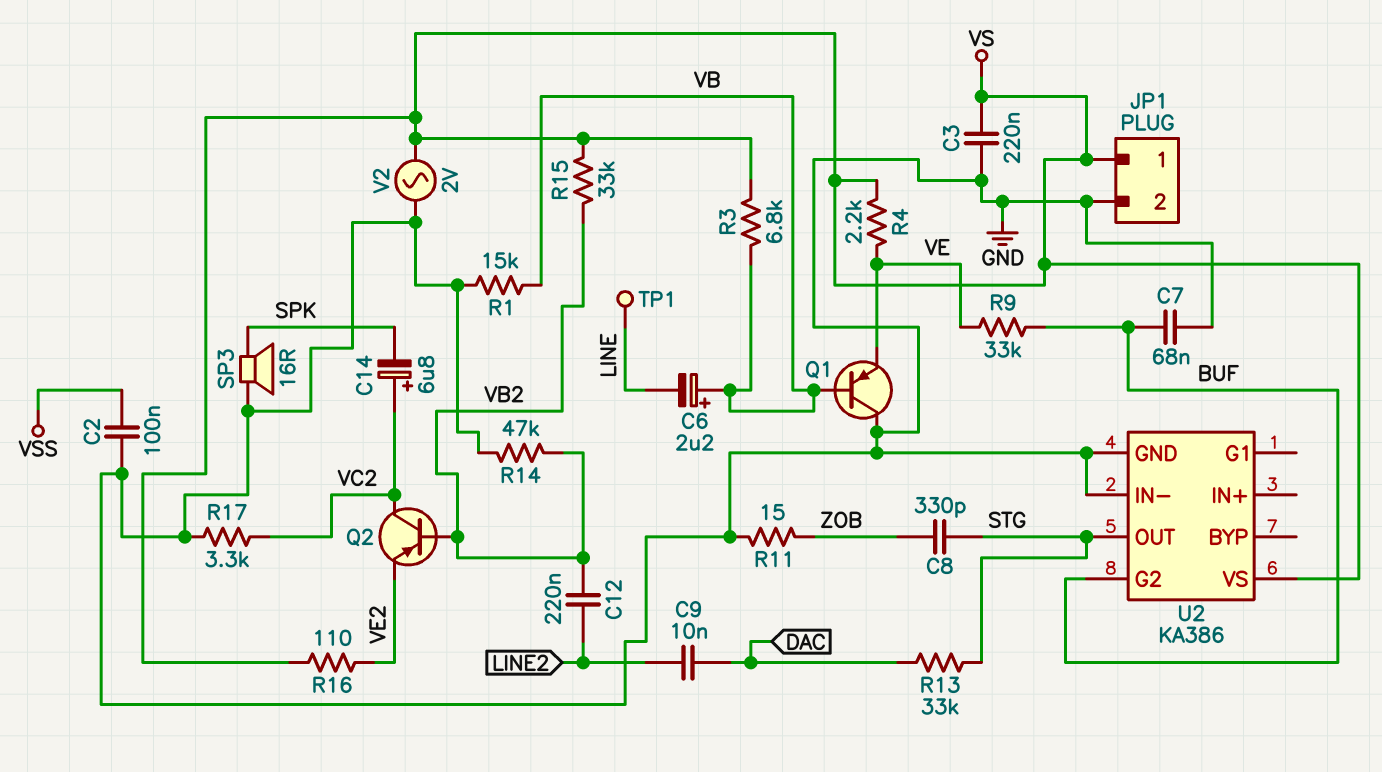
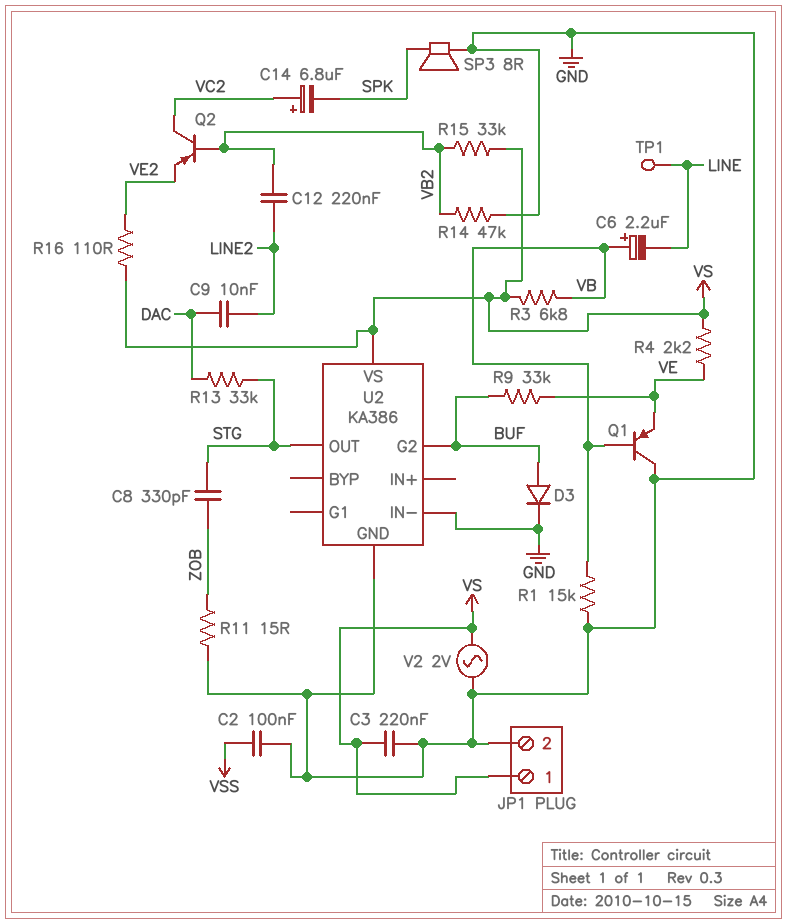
C7: 68nF (BUF, GND) -> none
D3: none -> diode (A BUF, K GND)
R17: 3.3k (GND, VC2) -> none
SP3: speaker 16R (GND, SPK) -> speaker 8R (GND, SPK)

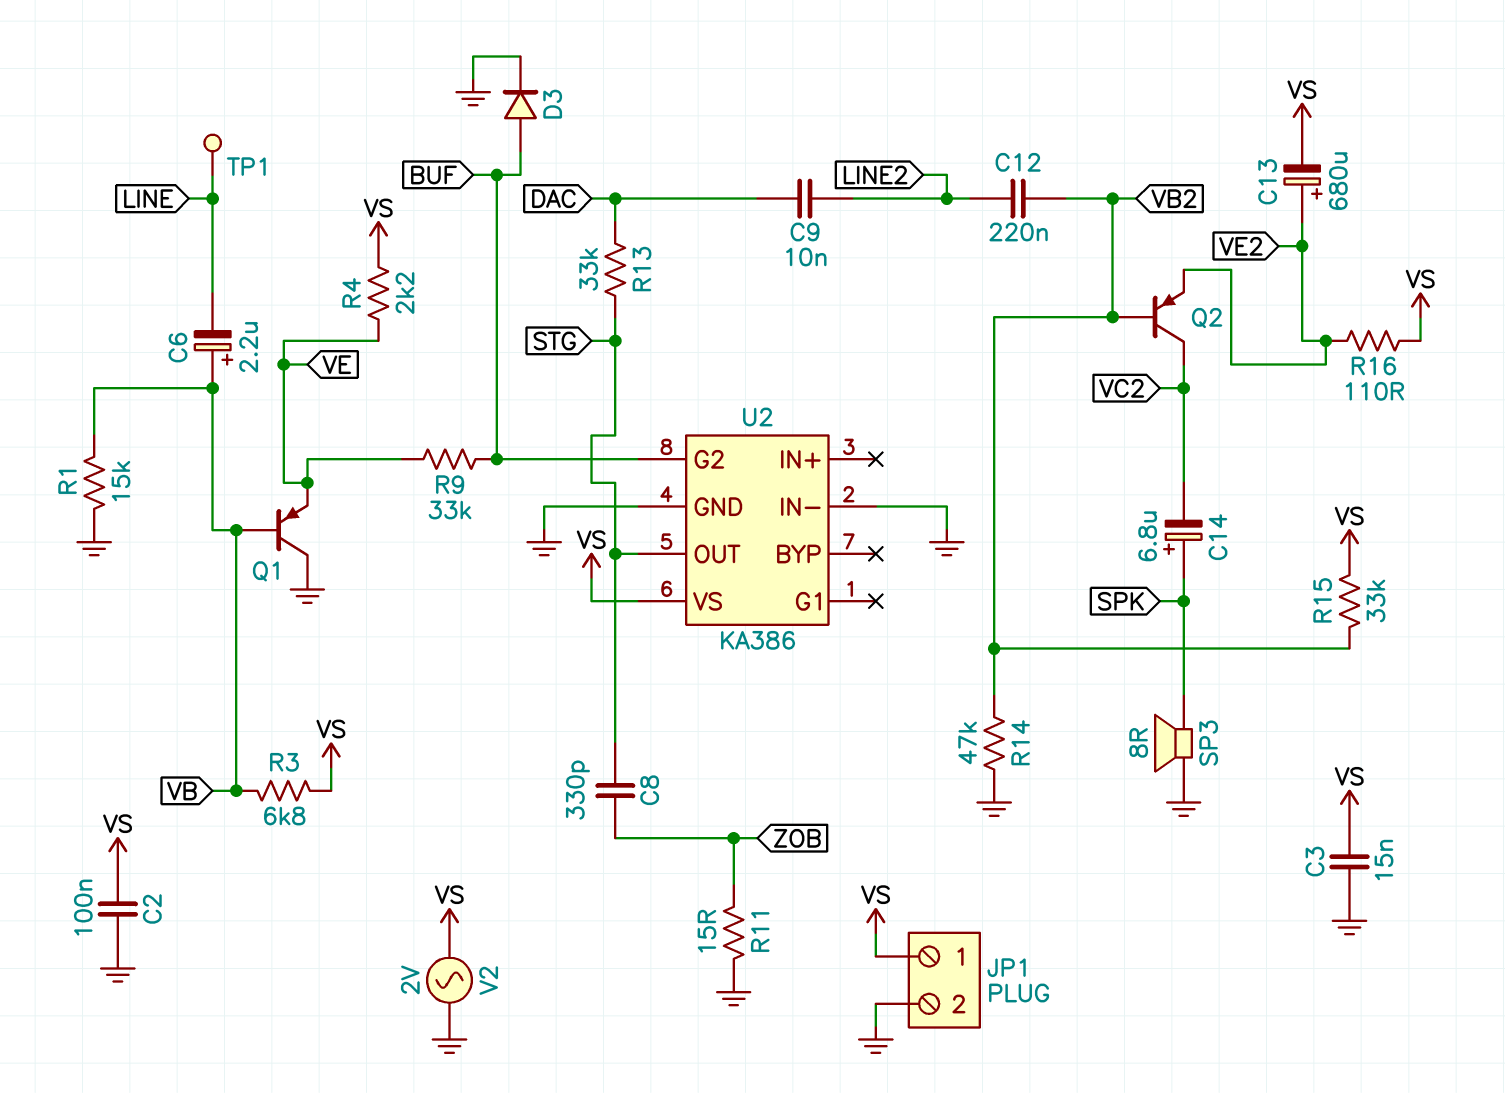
C2: 100nF (GND, VSS) -> 100nF (GND, VS)
C3: 220nF (GND, VS) -> 15nF (GND, VS)
C13: none -> 680uF (plus VE2, minus VS)
C14: 6.8uF (plus VC2, minus SPK) -> 6.8uF (plus SPK, minus VC2)

